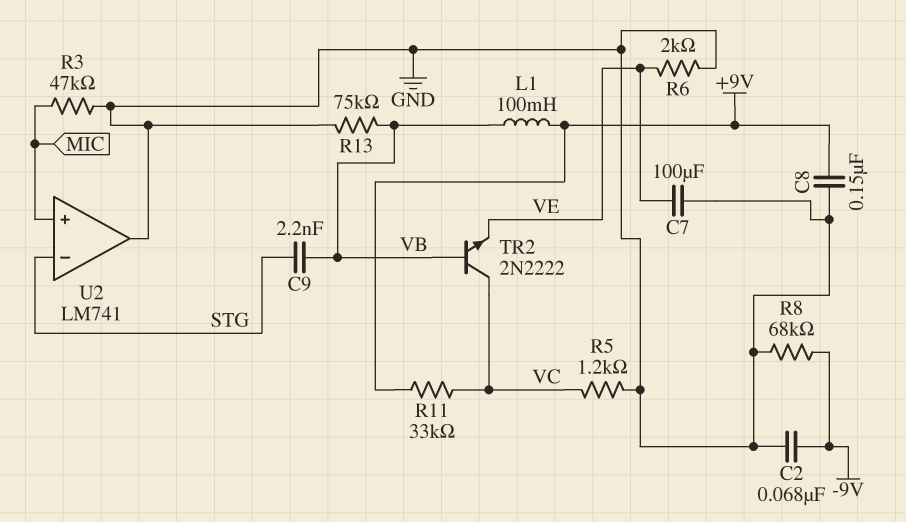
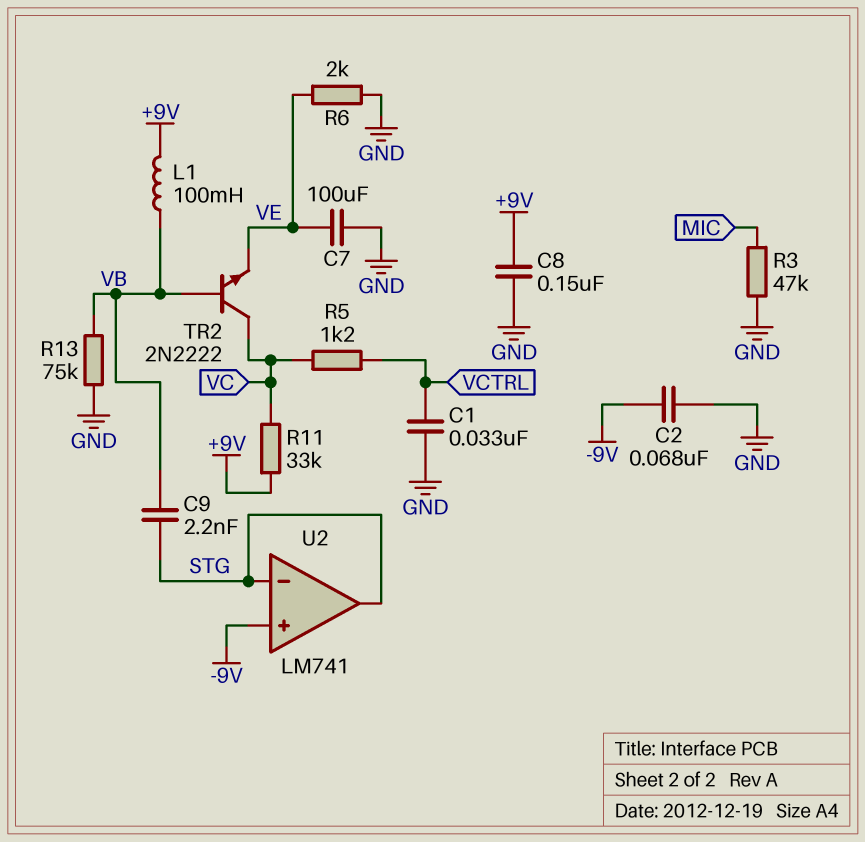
C1: none -> 33nF (GND, VCTRL)
R5: 1.2k (GND, VC) -> 1.2k (VC, VCTRL)
R8: 68k (-9V, GND) -> none
U2 pin in+: MIC -> -9V
U2 pin out: GND -> STG

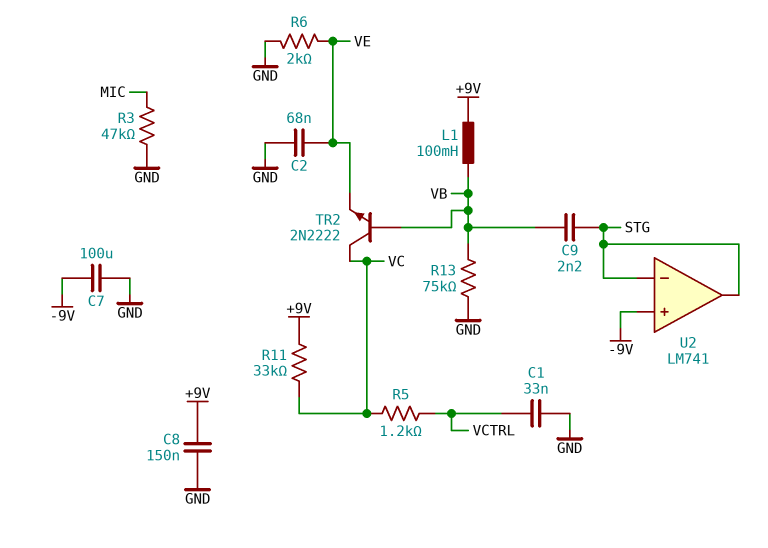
C2: 68nF (-9V, GND) -> 68nF (GND, VE)
C7: 100uF (GND, VE) -> 100uF (-9V, GND)

